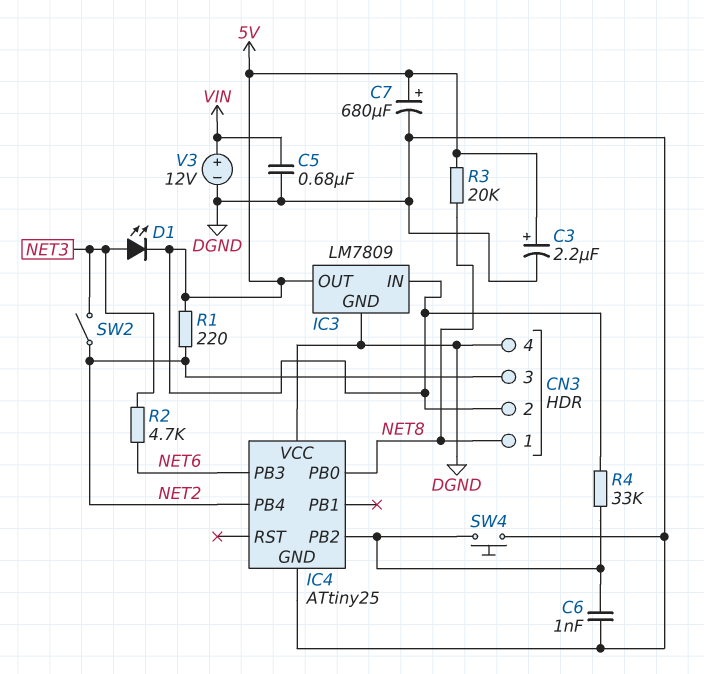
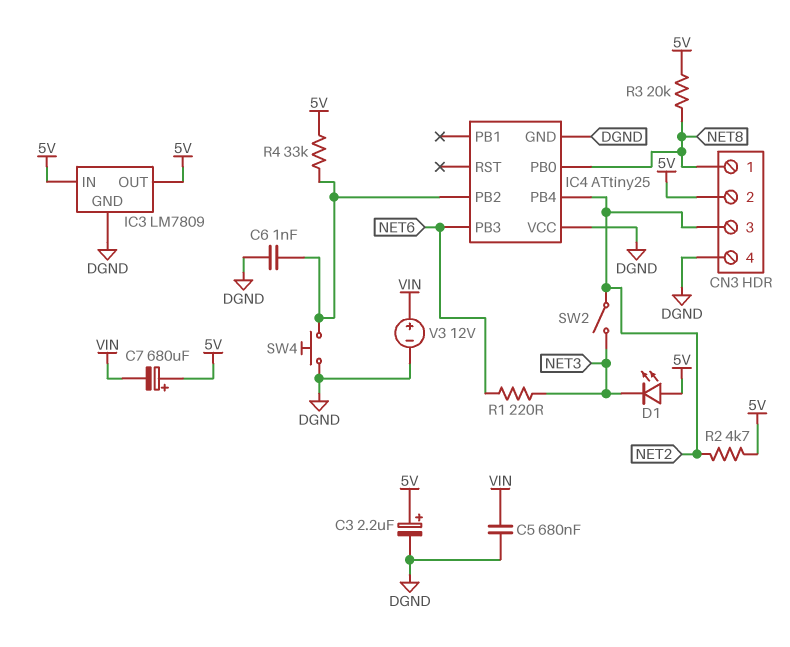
C7: 680uF (plus 5V, minus DGND) -> 680uF (plus 5V, minus VIN)
D1: LED (A NET3, K 5V) -> LED (A 5V, K NET3)
R1: 220 (5V, NET2) -> 220 (NET3, NET6)
R2: 4.7k (NET3, NET6) -> 4.7k (5V, NET2)

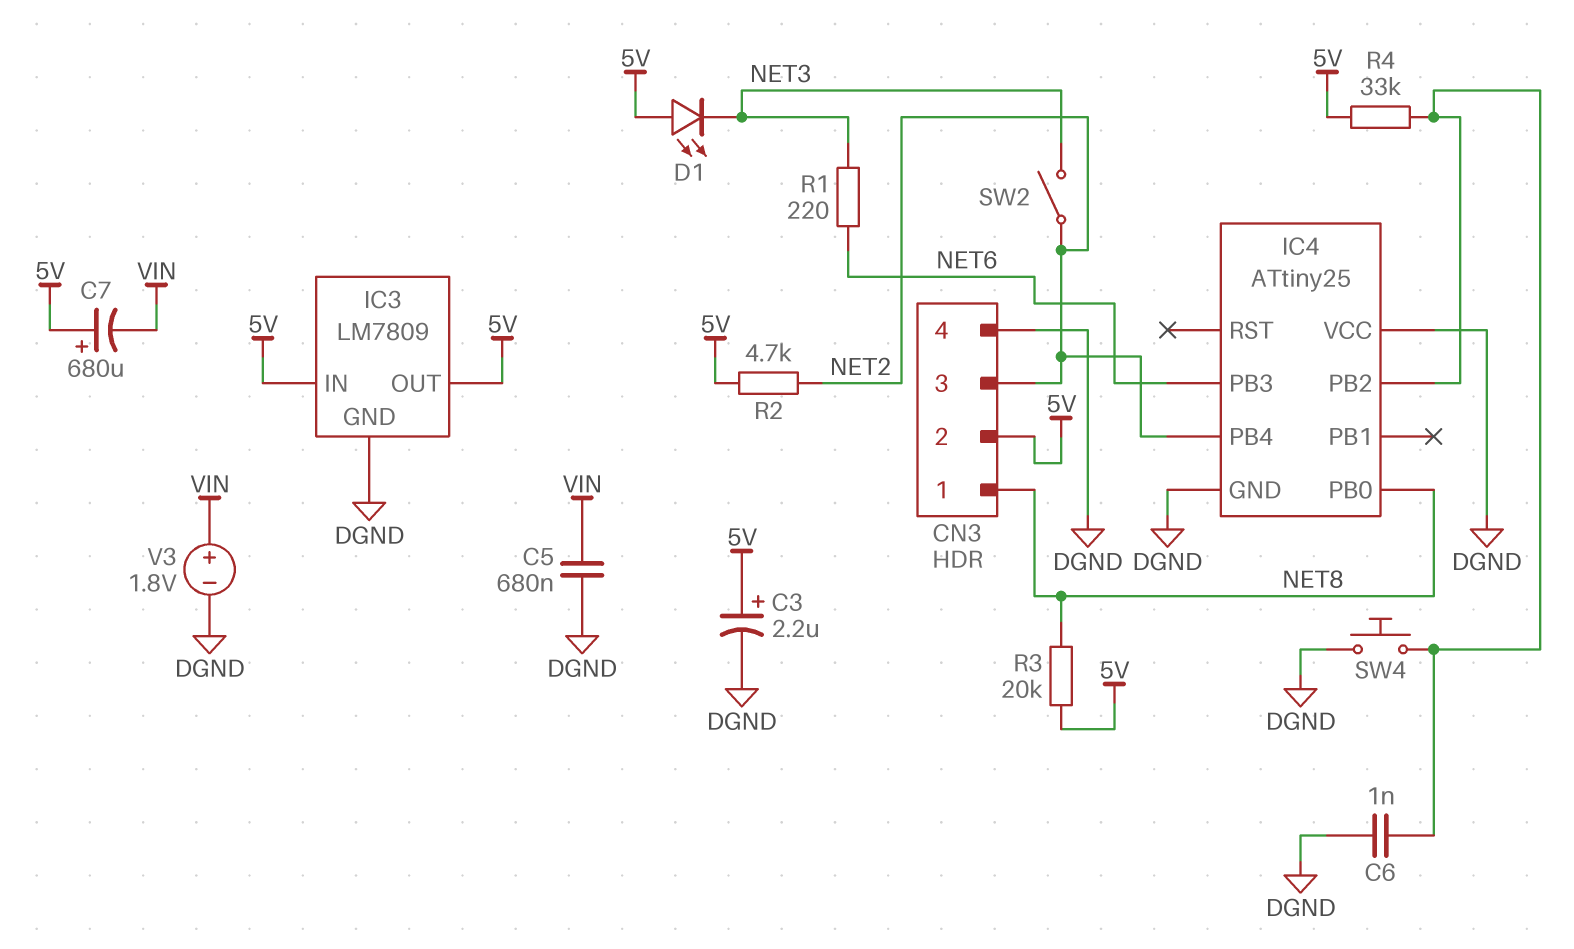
V3: 12V (plus VIN, minus DGND) -> 1.8V (plus VIN, minus DGND)

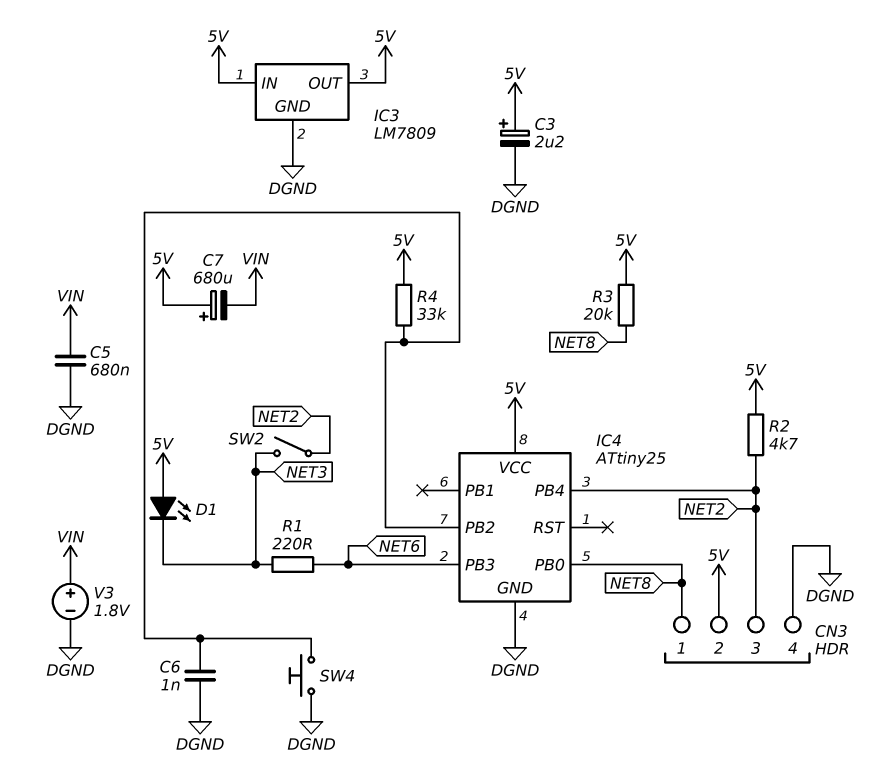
IC4 pin VCC: DGND -> 5V

